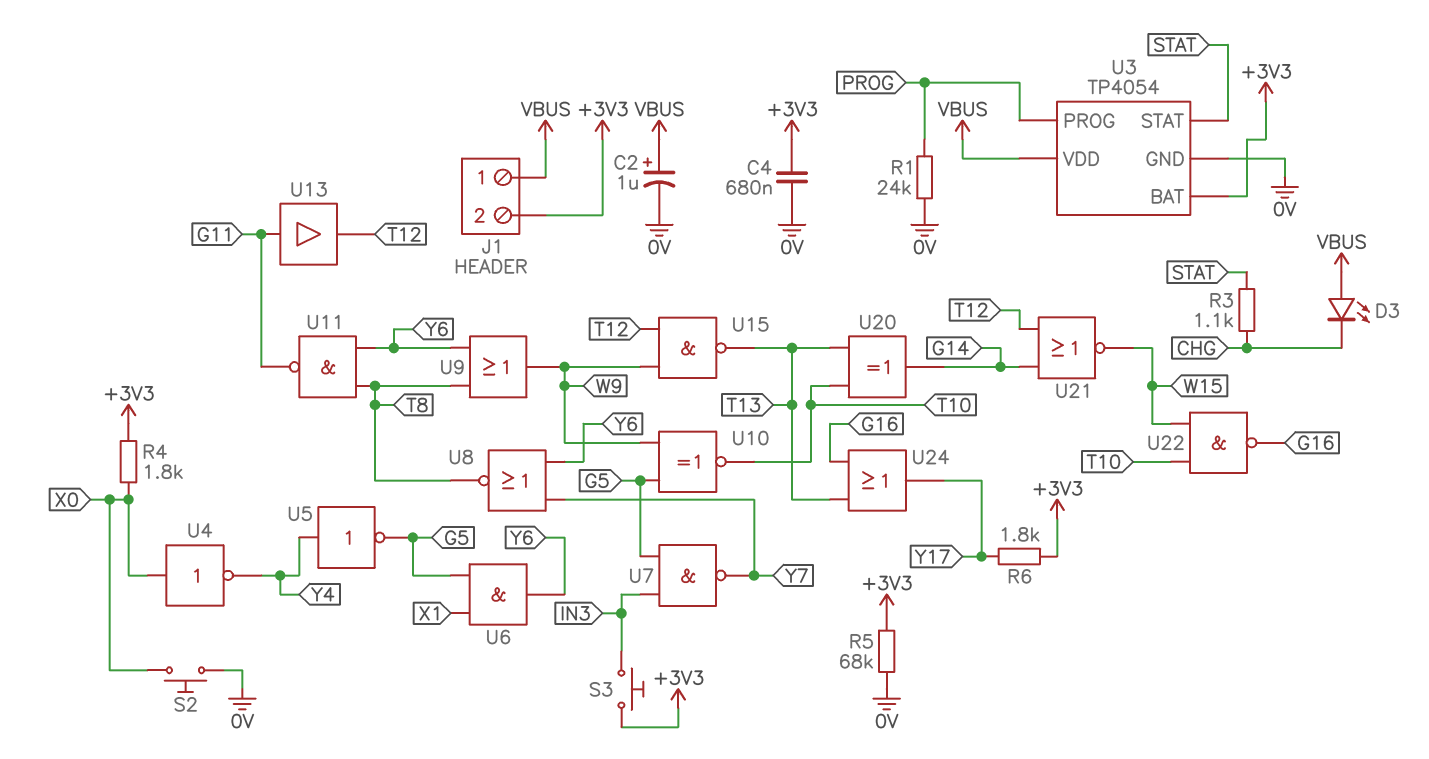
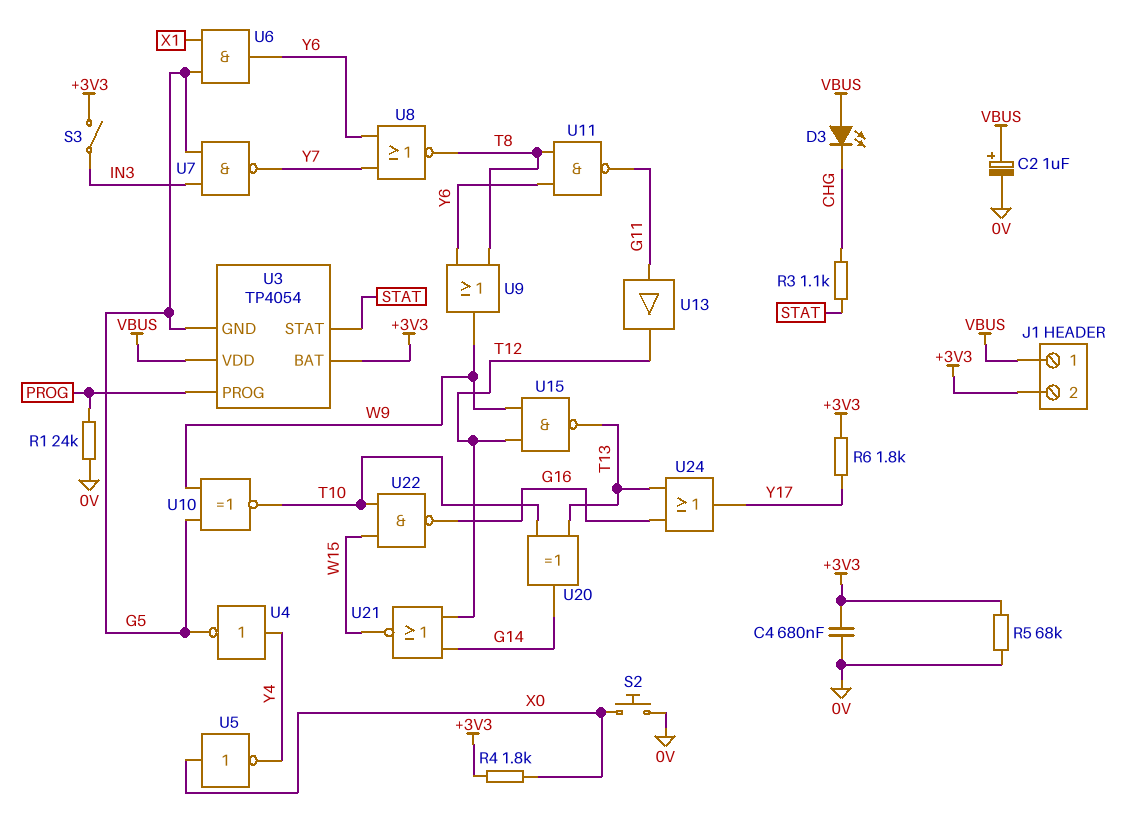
S3: button (+3V3, IN3) -> switch (+3V3, IN3)
U3 pin GND: 0V -> G5
U4: NOT (in X0, out Y4) -> NOT (in Y4, out G5)
U5: NOT (in Y4, out G5) -> NOT (in X0, out Y4)

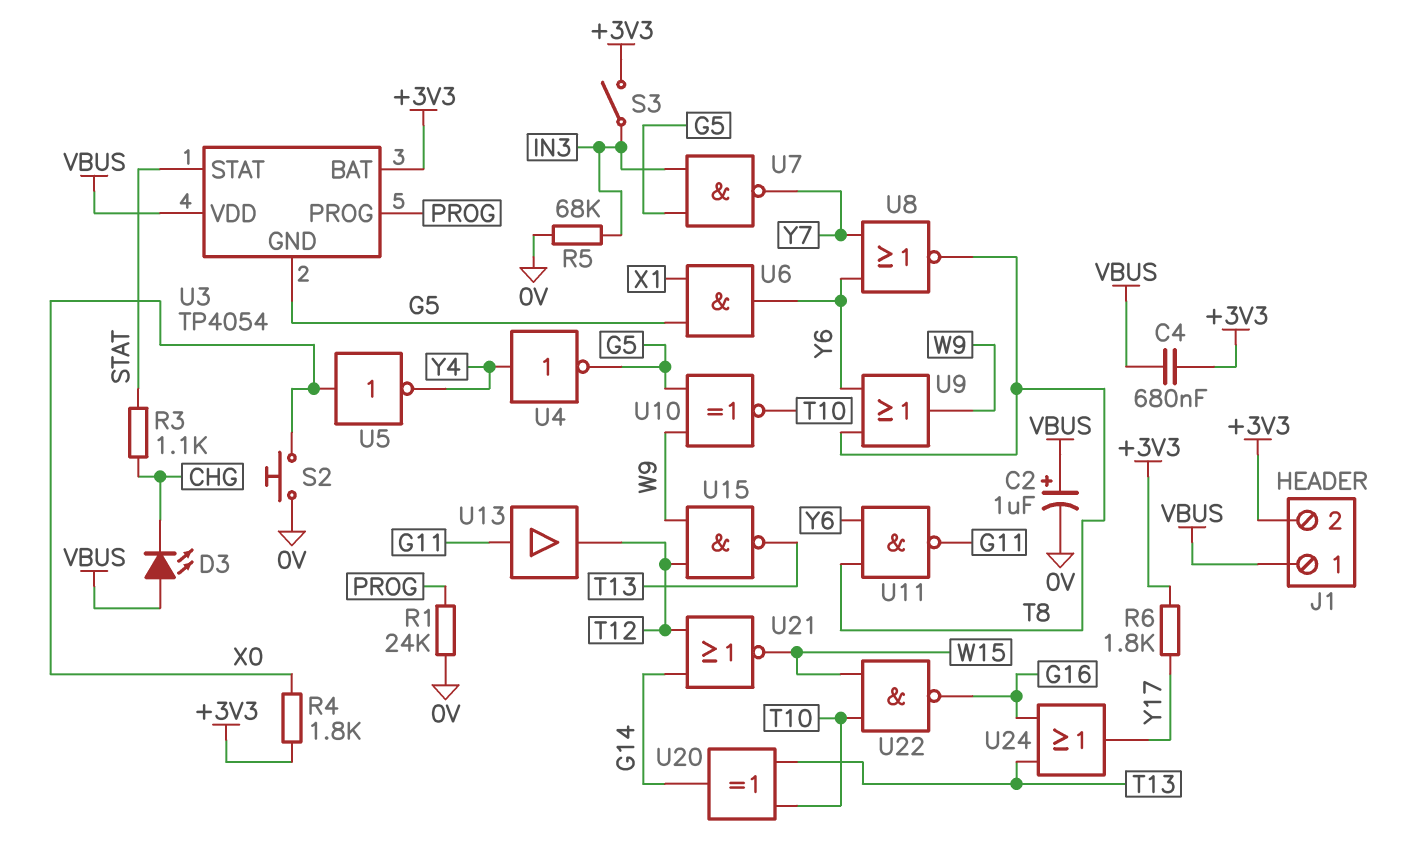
C4: 680nF (+3V3, 0V) -> 680nF (+3V3, VBUS)
R5: 68k (+3V3, 0V) -> 68k (0V, IN3)

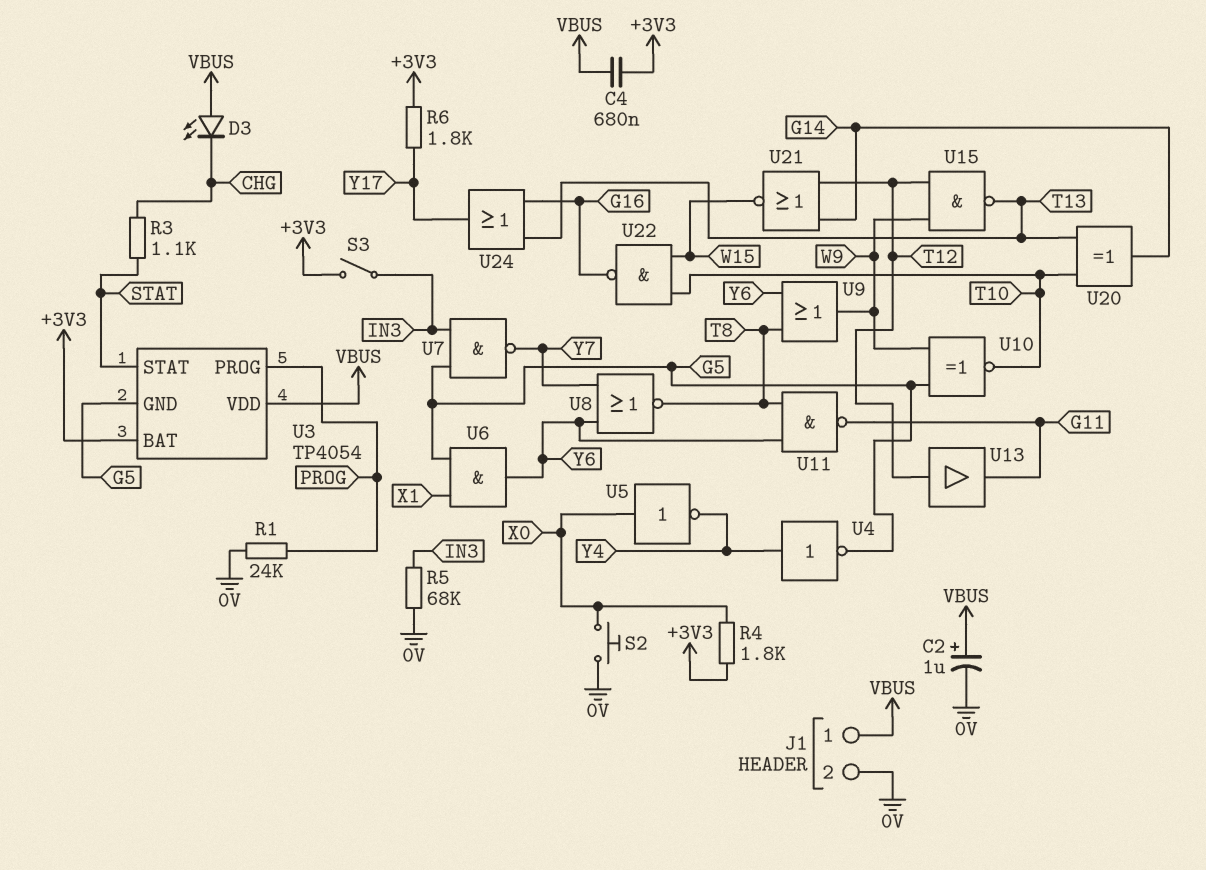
J1 pin 2: +3V3 -> 0V
U13: buffer (in G11, out T12) -> buffer (in T12, out G11)

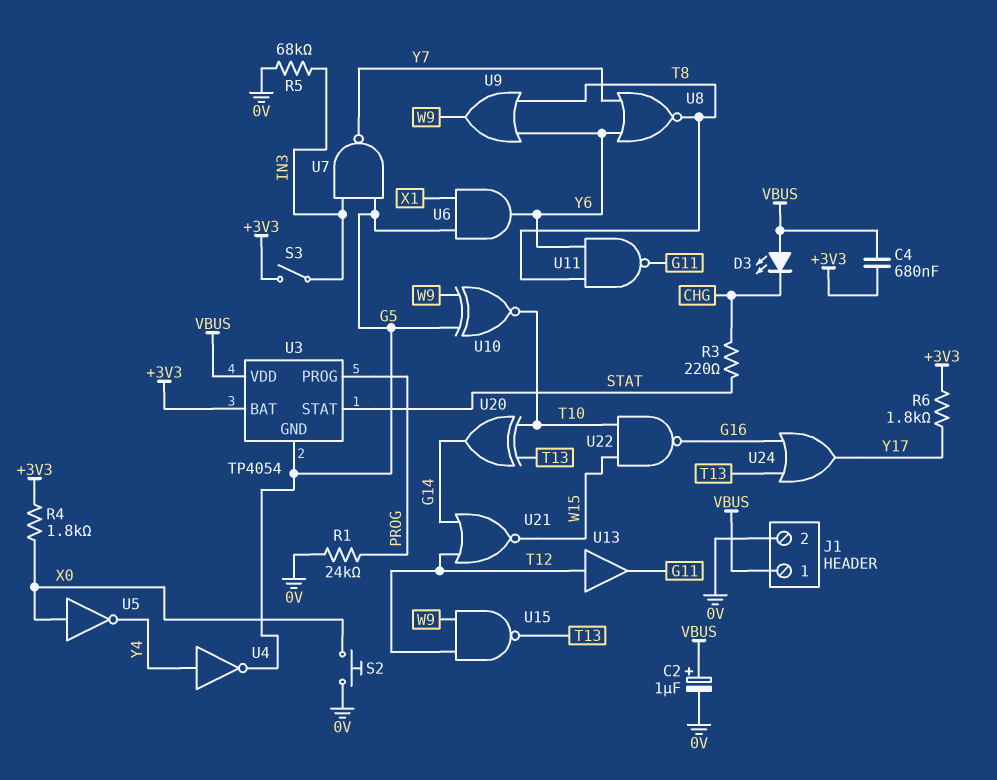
R3: 1.1k (CHG, STAT) -> 220 (CHG, STAT)

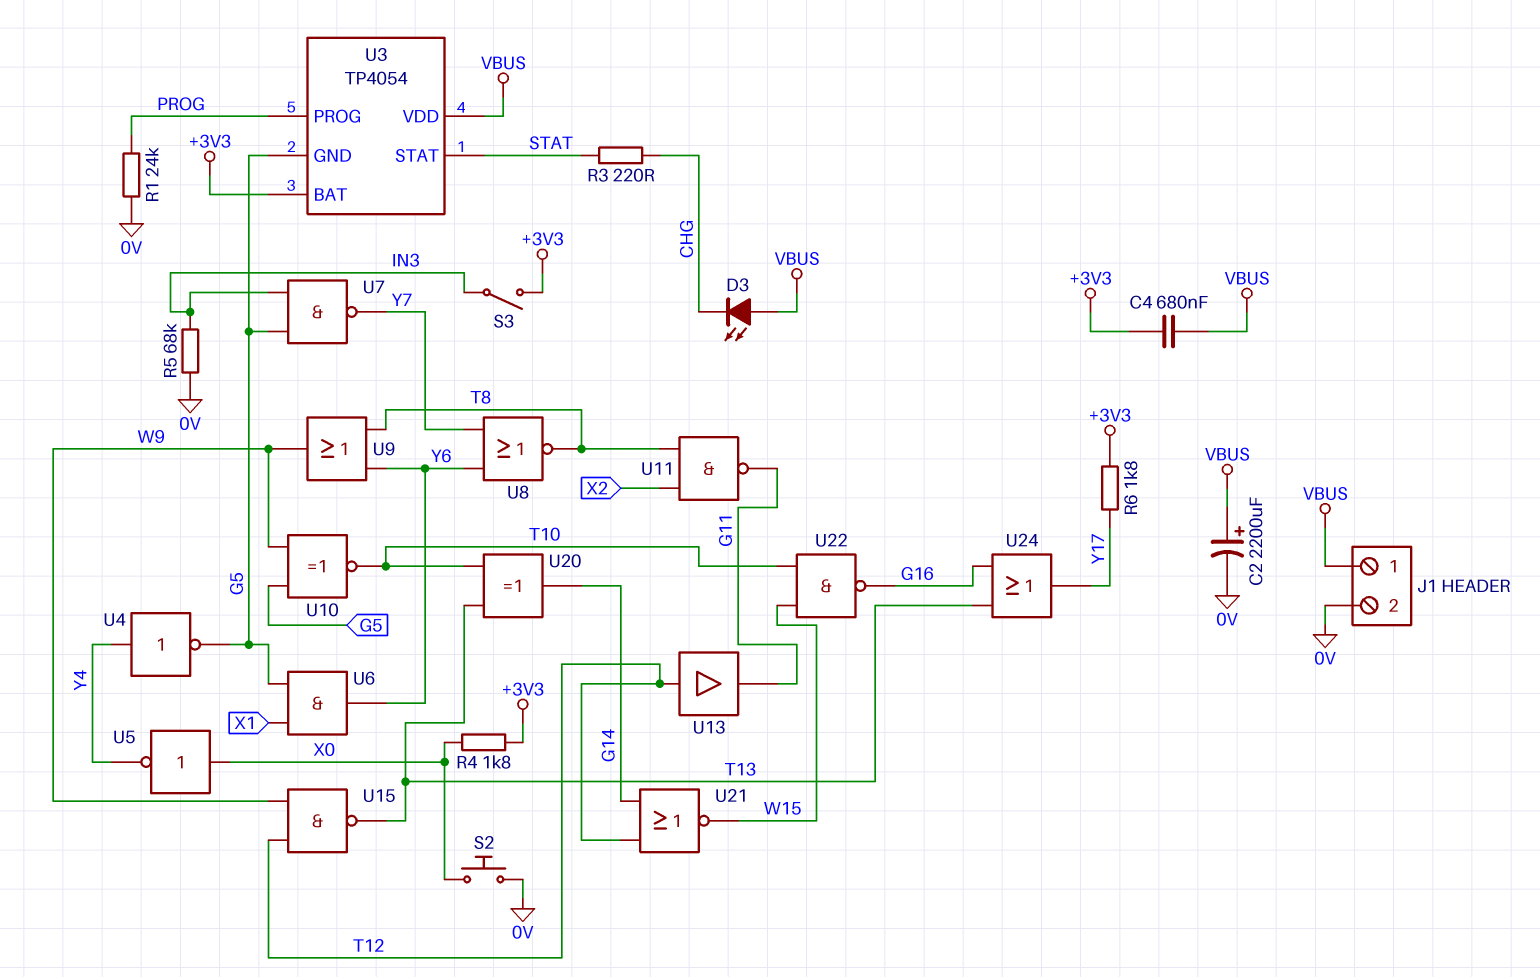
C2: 1uF (plus VBUS, minus 0V) -> 2200uF (plus VBUS, minus 0V)
U11: NAND (in T8, in Y6, out G11) -> NAND (in T8, in X2, out G11)

